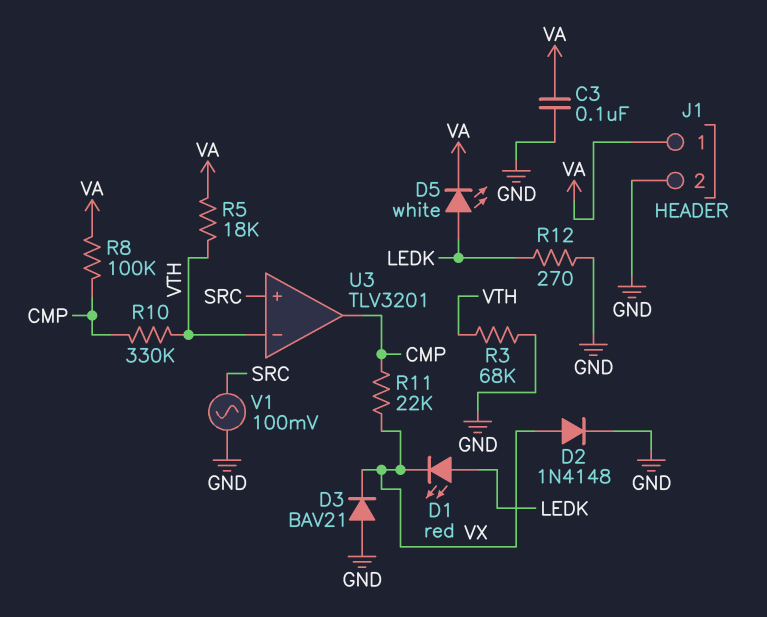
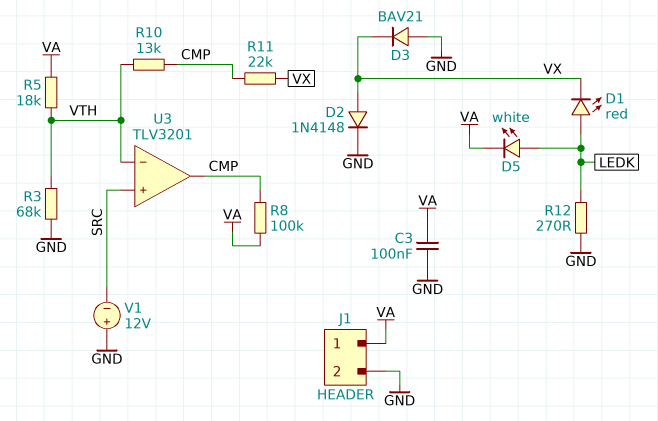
R10: 330k (CMP, VTH) -> 13k (CMP, VTH)
V1: AC 100mV (GND, SRC) -> 12V (plus GND, minus SRC)

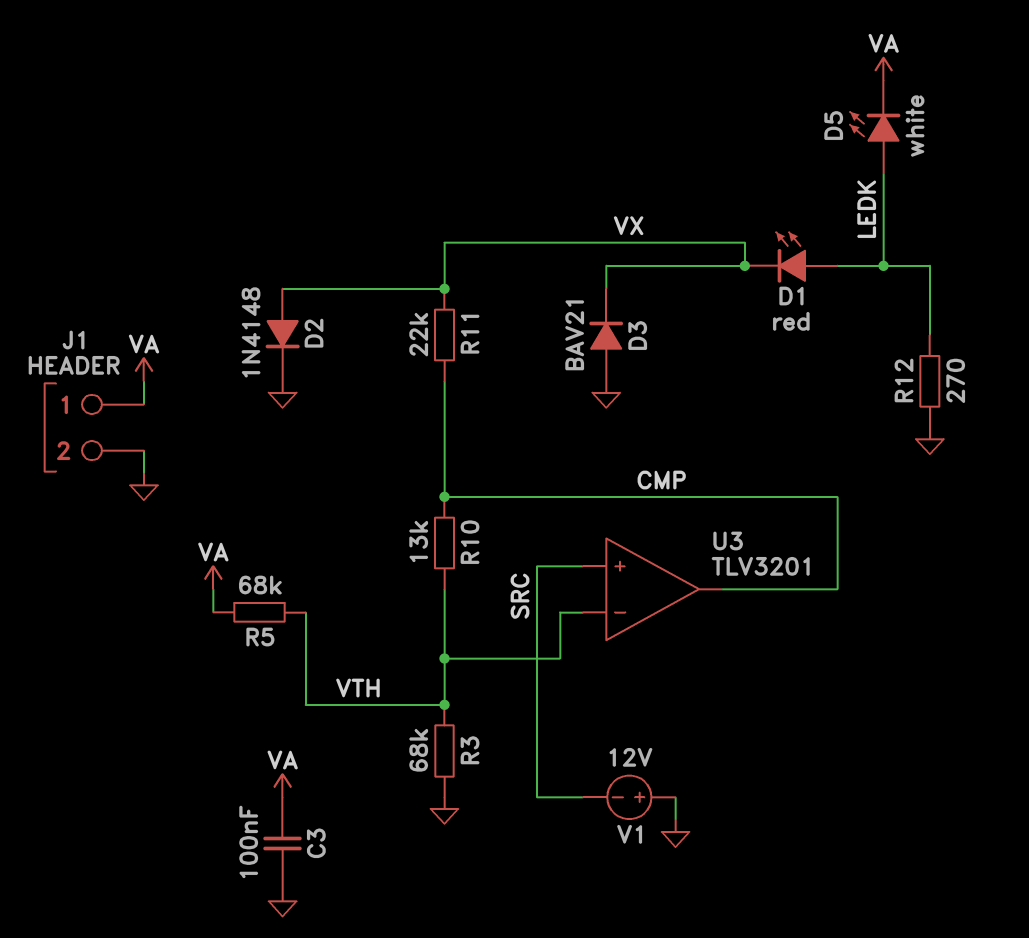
R5: 18k (VA, VTH) -> 68k (VA, VTH)
R8: 100k (CMP, VA) -> none

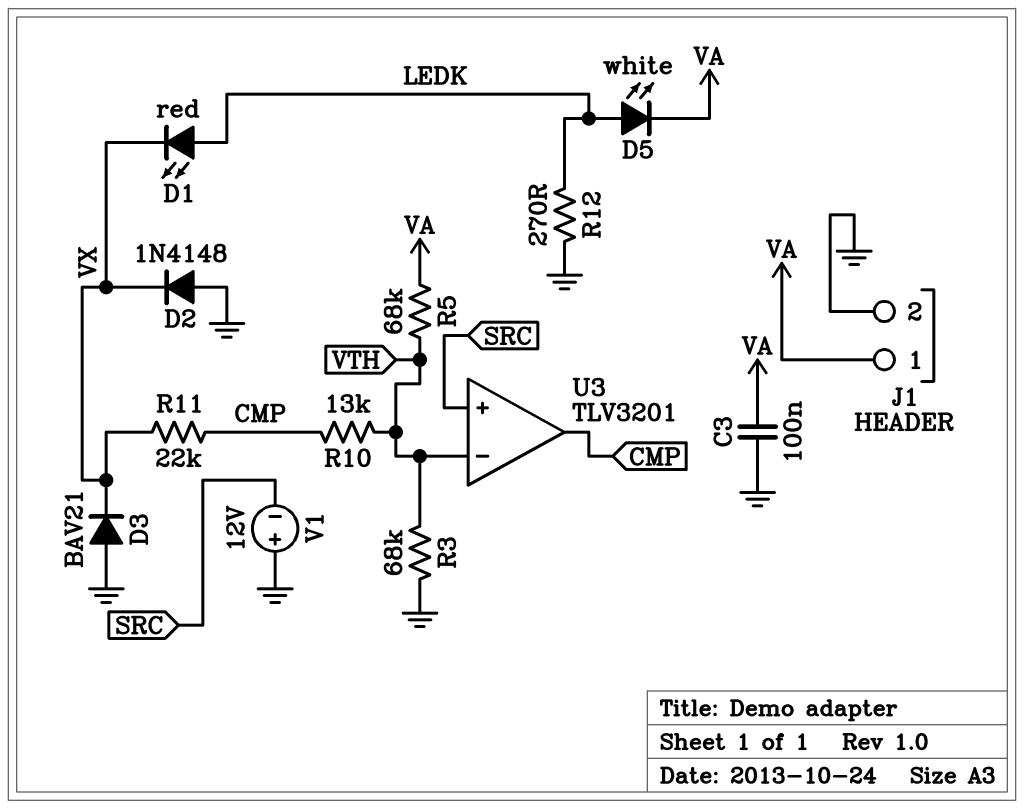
D2: diode 1N4148 (A VX, K GND) -> diode 1N4148 (A GND, K VX)

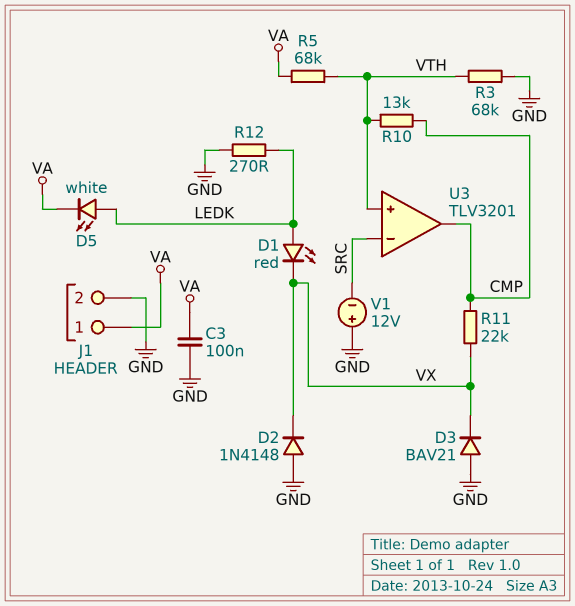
U3 pin in+: SRC -> VTH
U3 pin in-: VTH -> SRC

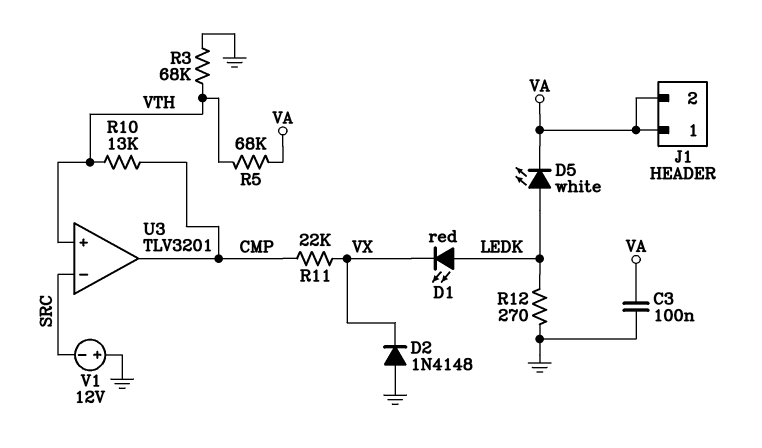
D3: diode BAV21 (A GND, K VX) -> none
J1 pin 2: GND -> VA

